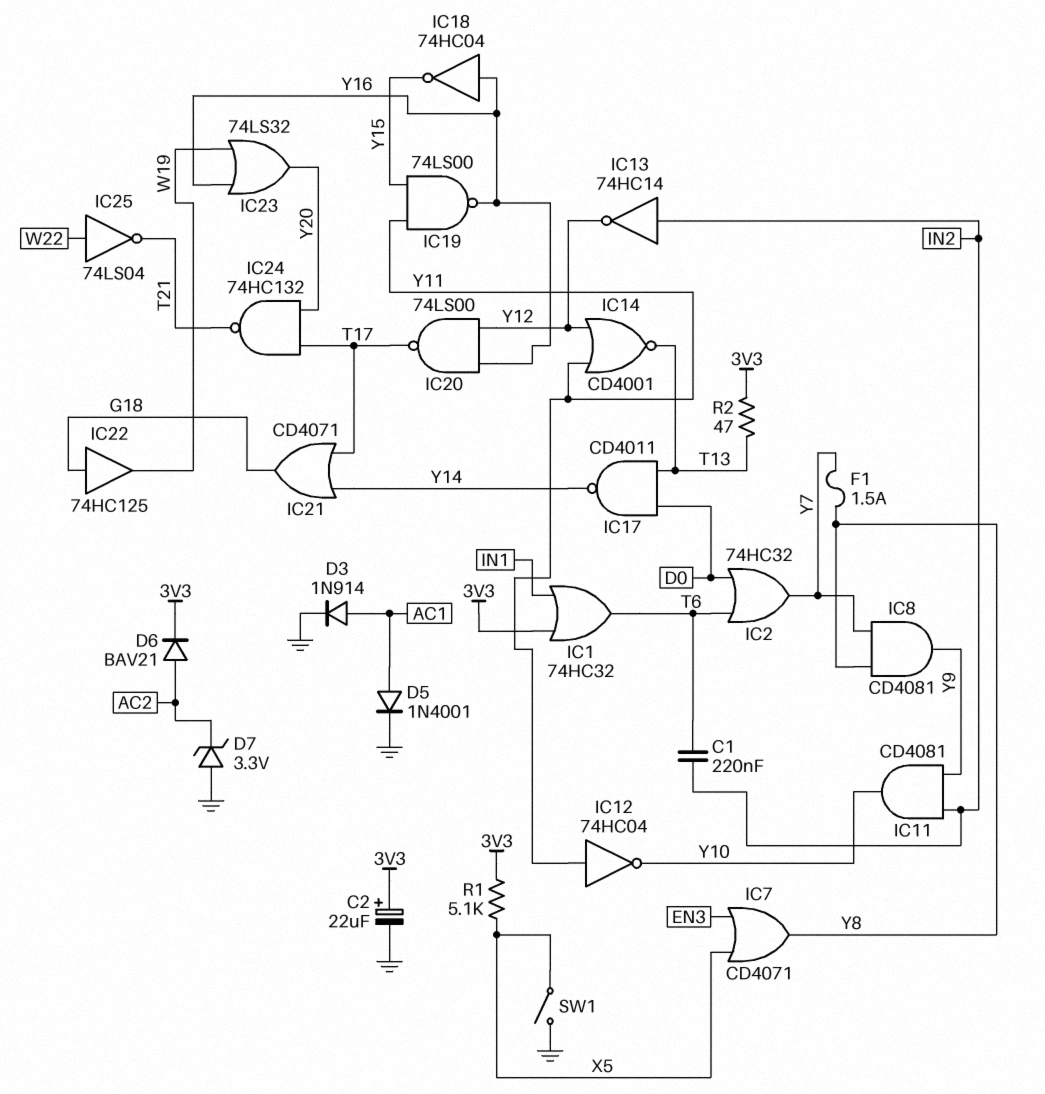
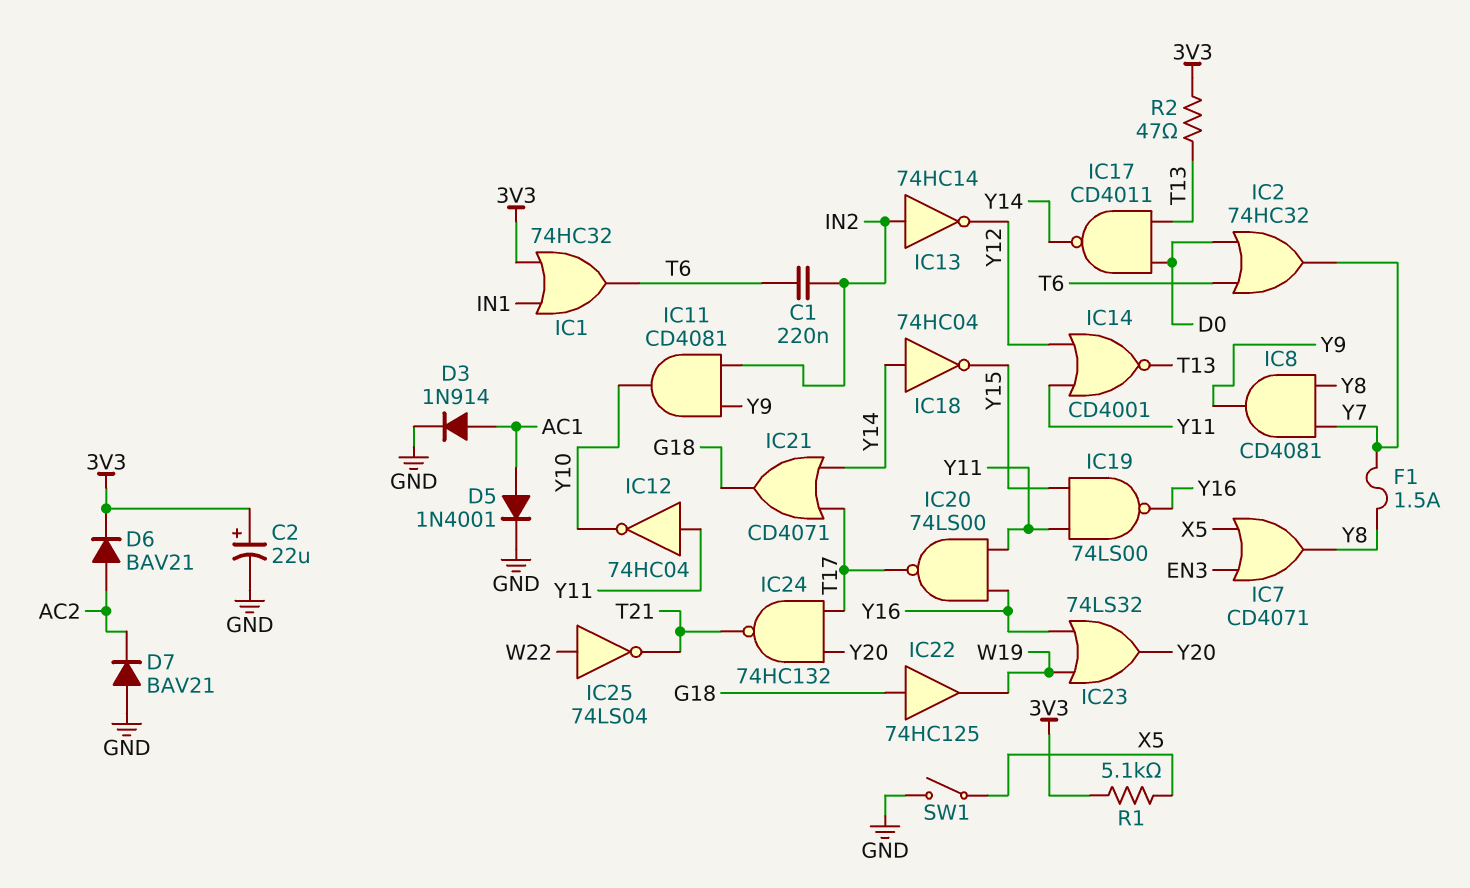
D7: zener 3.3V (A GND, K AC2) -> diode BAV21 (A GND, K AC2)
IC18: NOT 74HC04 (in Y16, out Y15) -> NOT 74HC04 (in Y14, out Y15)
IC20: NAND 74LS00 (in Y12, in Y16, out T17) -> NAND 74LS00 (in Y11, in Y16, out T17)

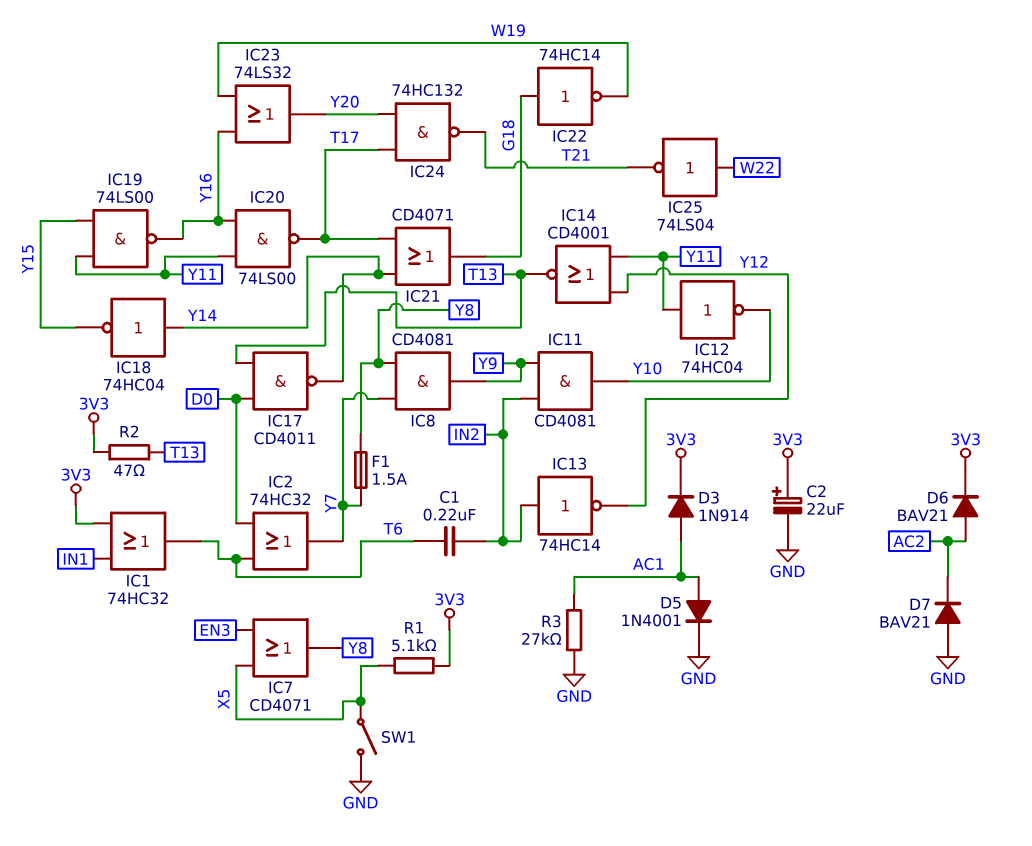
D3: diode 1N914 (A AC1, K GND) -> diode 1N914 (A AC1, K 3V3)
IC22: buffer 74HC125 (in G18, out W19) -> NOT 74HC14 (in G18, out W19)
R3: none -> 27k (AC1, GND)

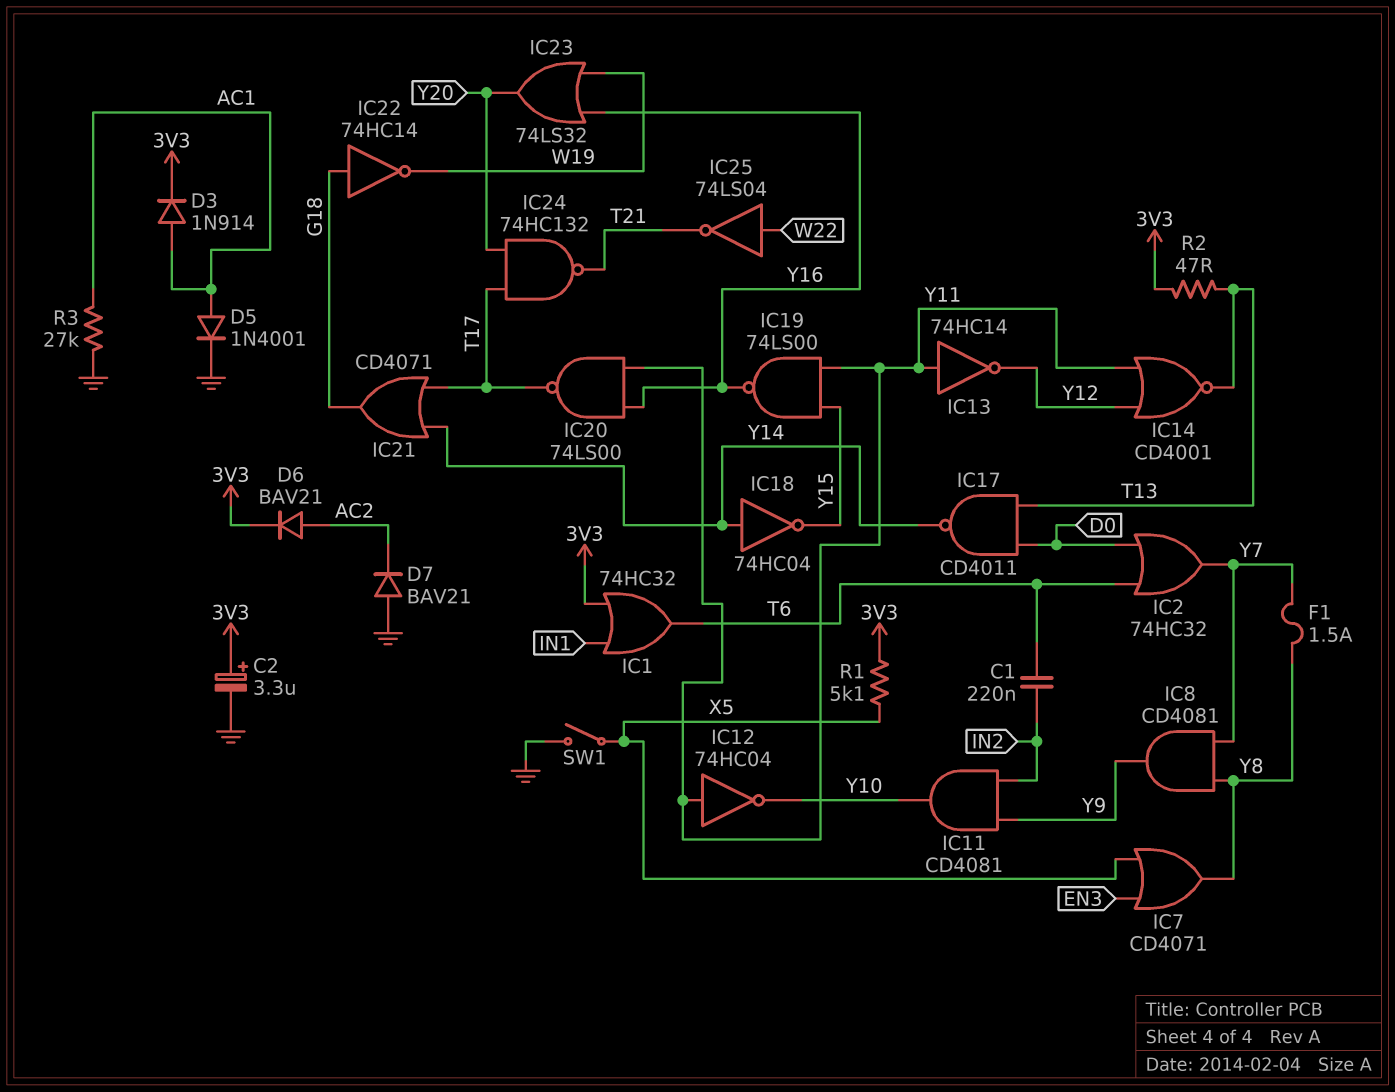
C2: 22uF (plus 3V3, minus GND) -> 3.3uF (plus 3V3, minus GND)
IC13: NOT 74HC14 (in IN2, out Y12) -> NOT 74HC14 (in Y11, out Y12)

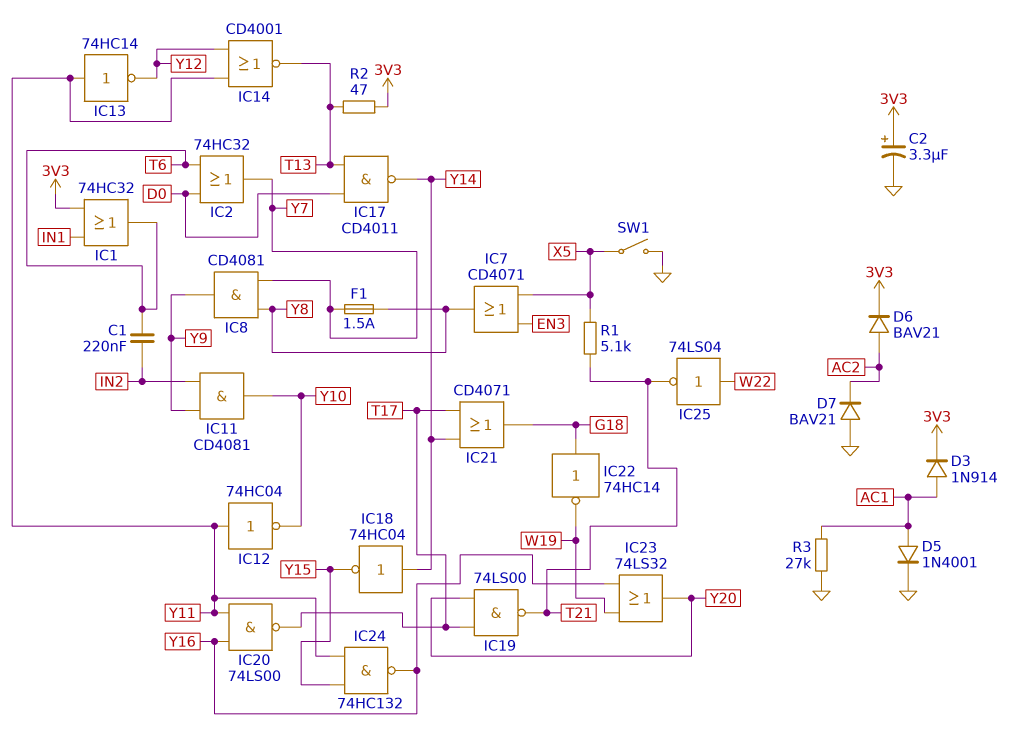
IC19: NAND 74LS00 (in Y11, in Y15, out Y16) -> NAND 74LS00 (in T17, in Y20, out T21)
IC24: NAND 74HC132 (in T17, in Y20, out T21) -> NAND 74HC132 (in Y11, in Y15, out Y16)
R1: 5.1k (3V3, X5) -> 5.1k (T21, X5)

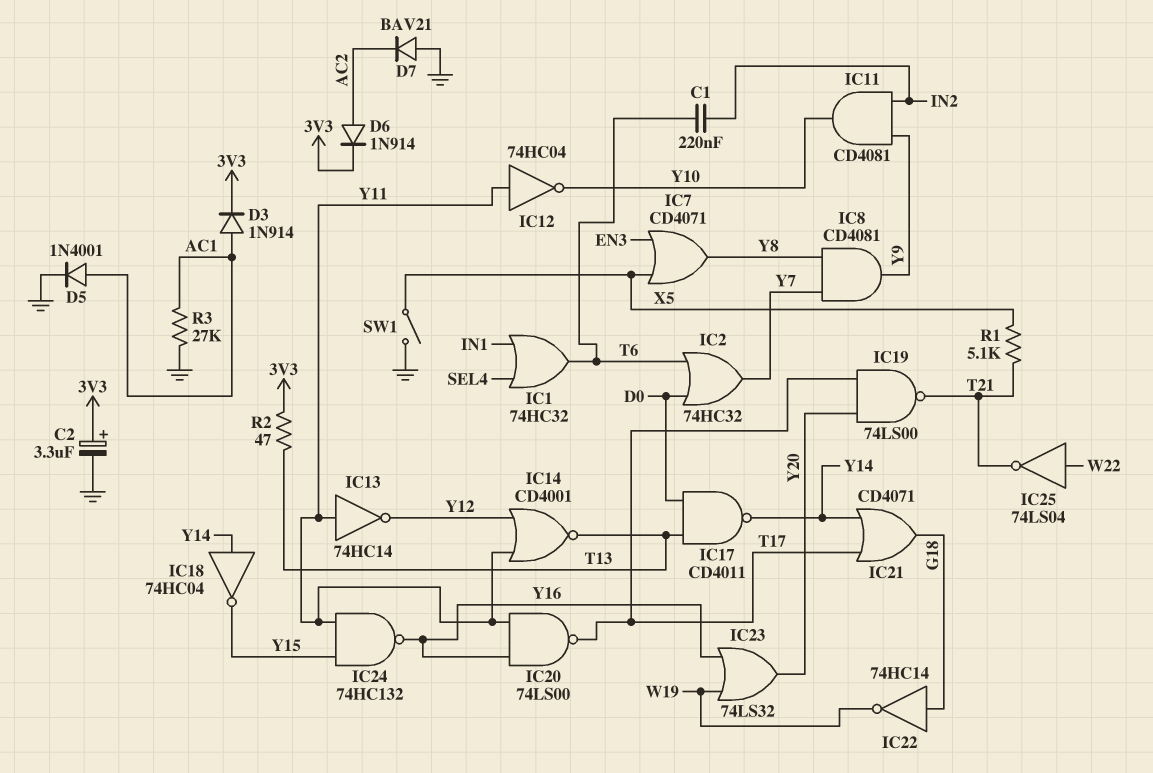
D6: diode BAV21 (A AC2, K 3V3) -> diode 1N914 (A AC2, K 3V3)
F1: 1.5A (Y7, Y8) -> none
IC1: OR 74HC32 (in 3V3, in IN1, out T6) -> OR 74HC32 (in IN1, in SEL4, out T6)

